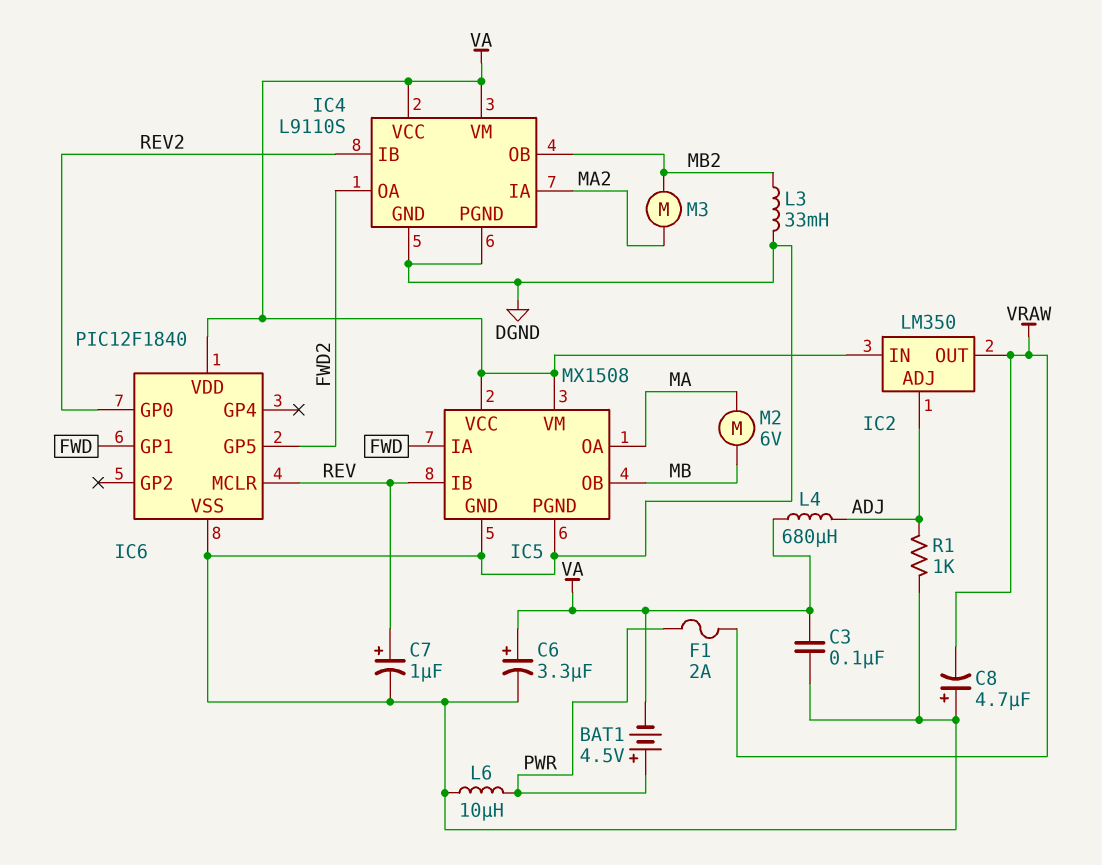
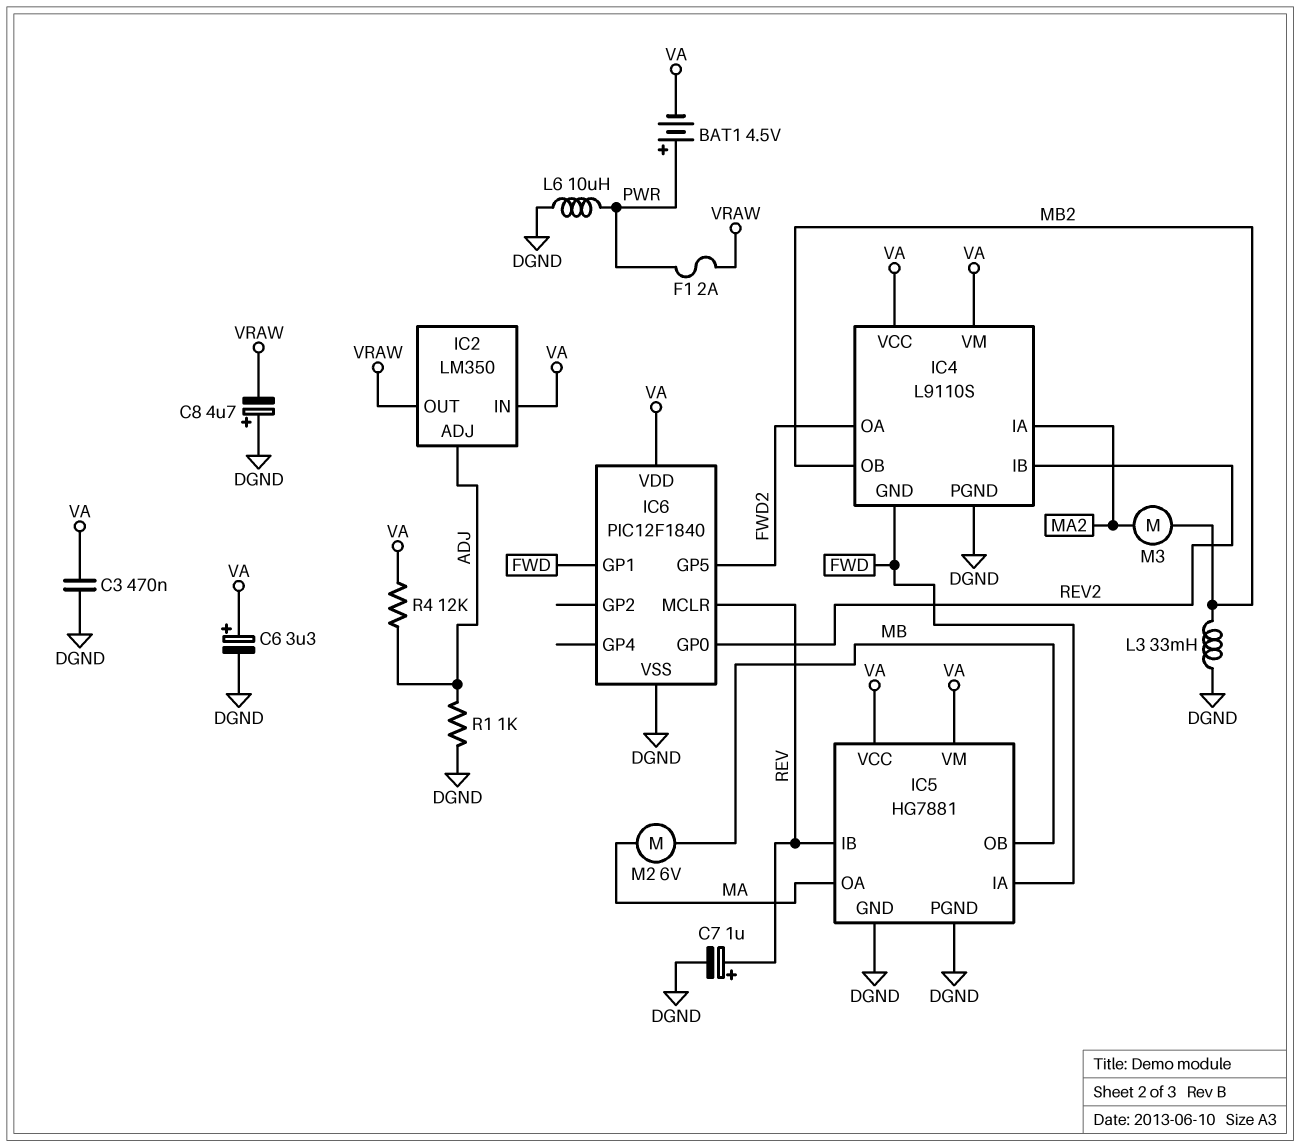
C3: 100nF (DGND, VA) -> 470nF (DGND, VA)
IC4 pin GND: DGND -> FWD
IC5: MX1508 -> HG7881
L4: 680uH (ADJ, VA) -> none
R4: none -> 12k (ADJ, VA)

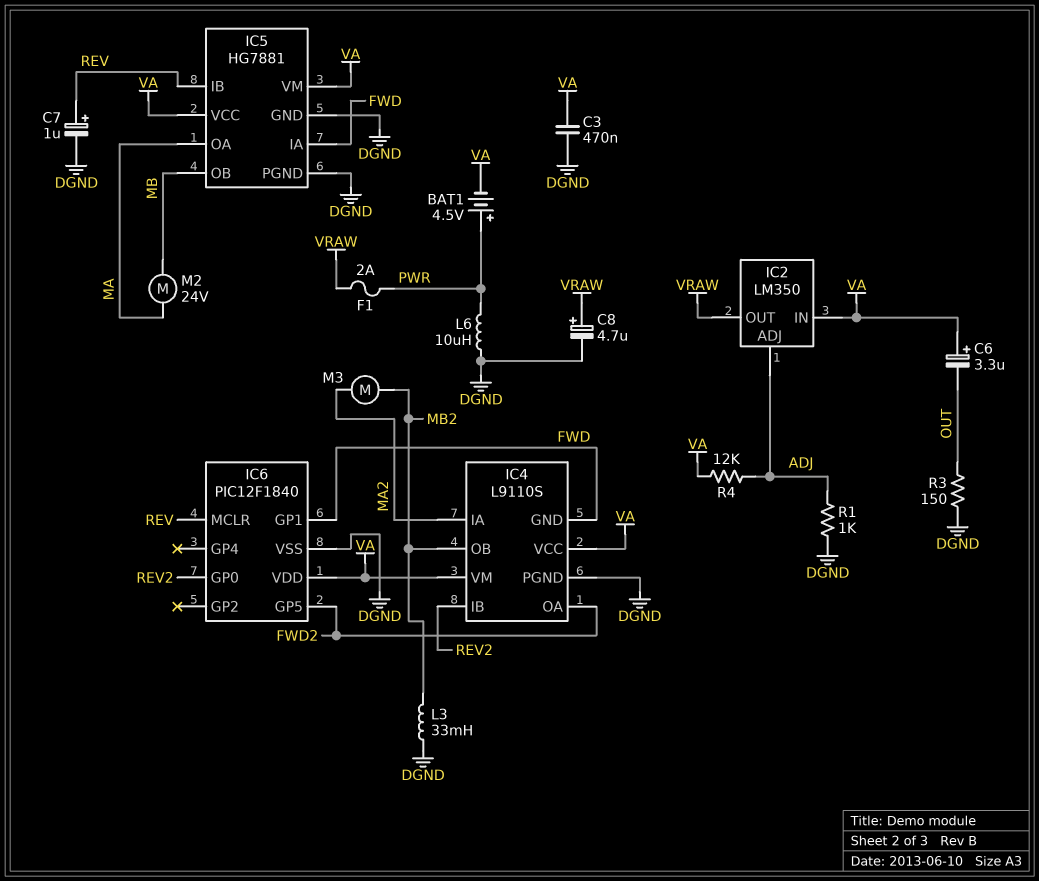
C6: 3.3uF (plus VA, minus DGND) -> 3.3uF (plus VA, minus OUT)
C8: 4.7uF (plus DGND, minus VRAW) -> 4.7uF (plus VRAW, minus DGND)
M2: motor 6V (MA, MB) -> motor 24V (MA, MB)
R3: none -> 150 (DGND, OUT)

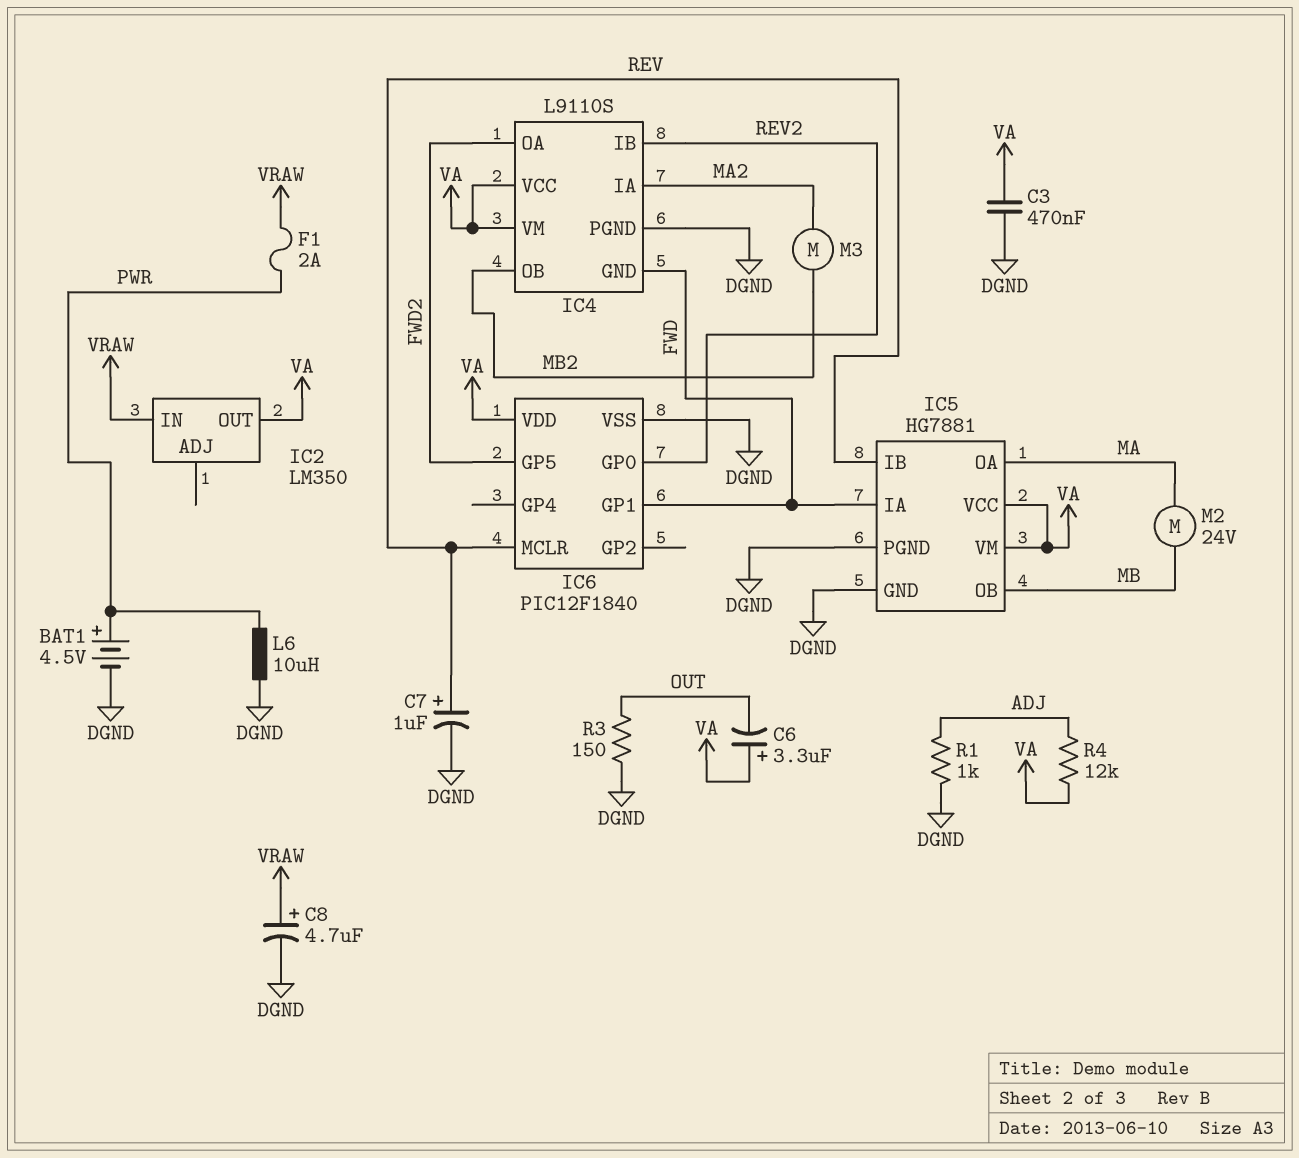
BAT1: 4.5V (plus PWR, minus VA) -> 4.5V (plus PWR, minus DGND)
IC2 pin ADJ: ADJ -> none
IC2 pin IN: VA -> VRAW
IC2 pin OUT: VRAW -> VA
L3: 33mH (DGND, MB2) -> none

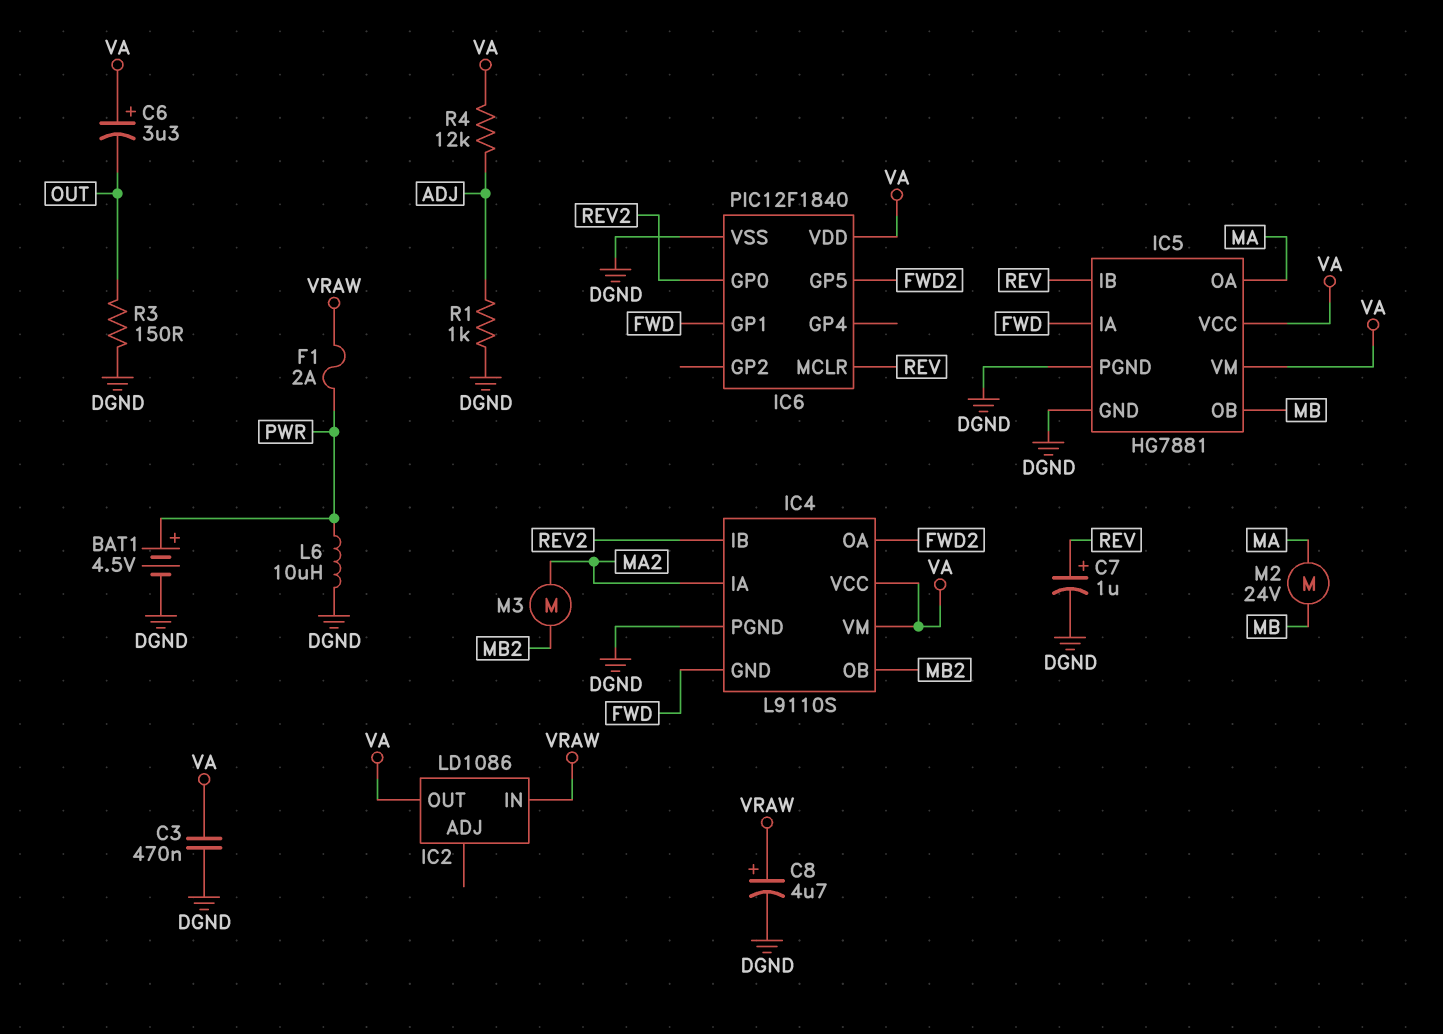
IC2: LM350 -> LD1086

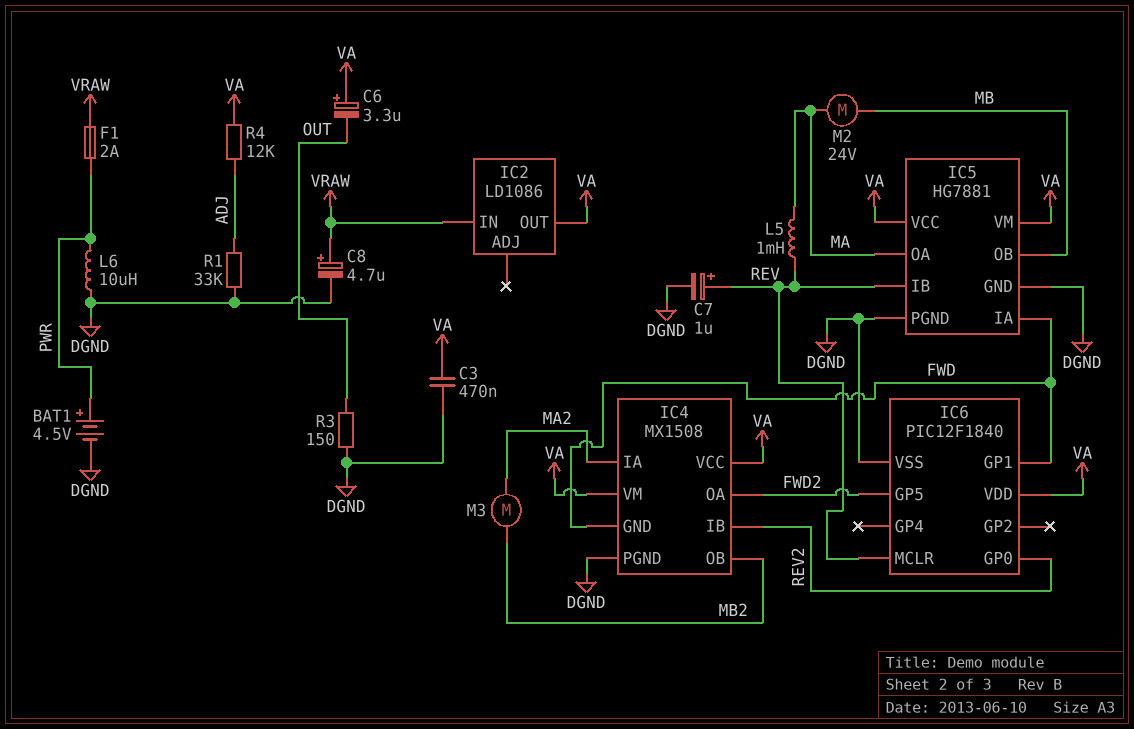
IC4: L9110S -> MX1508
L5: none -> 1mH (MA, REV)
R1: 1k (ADJ, DGND) -> 33k (ADJ, DGND)

